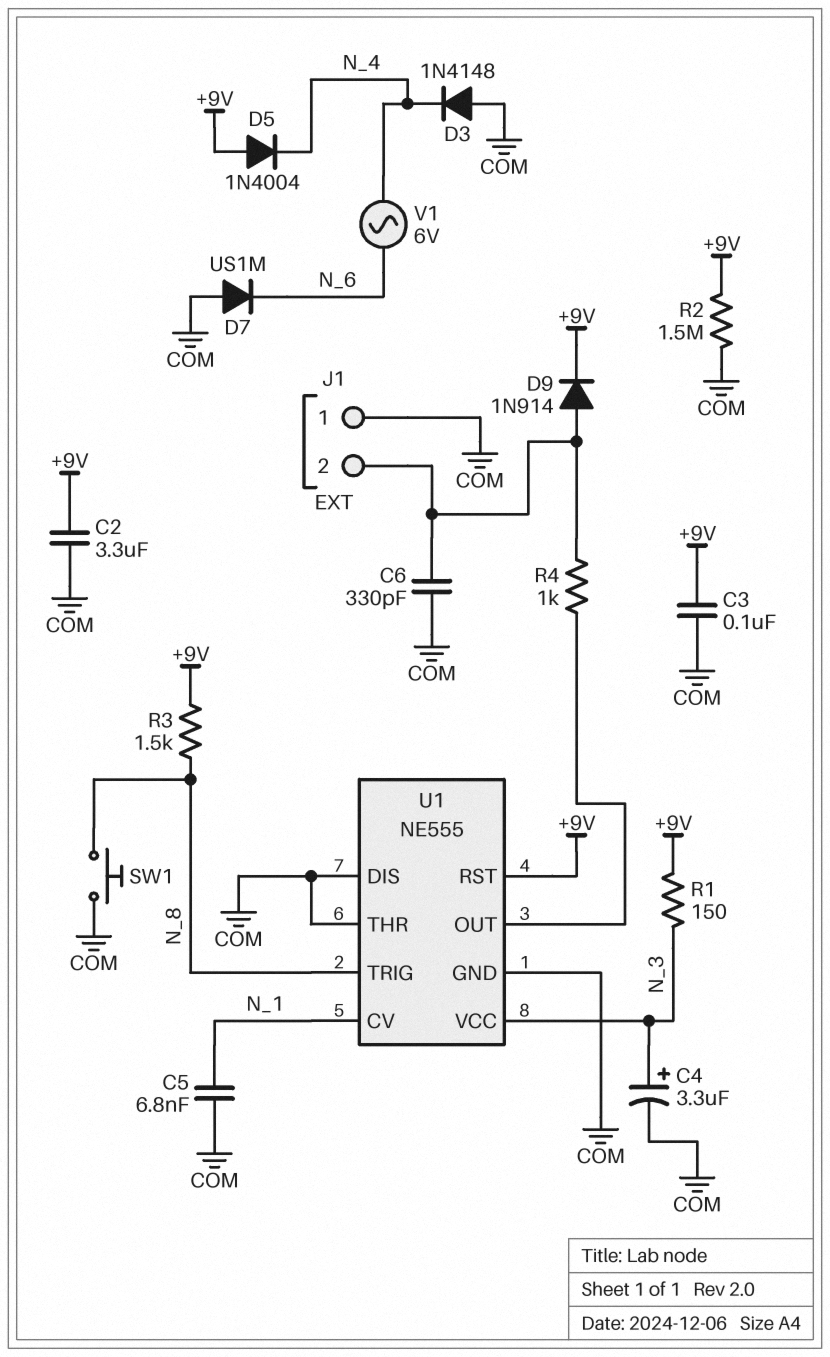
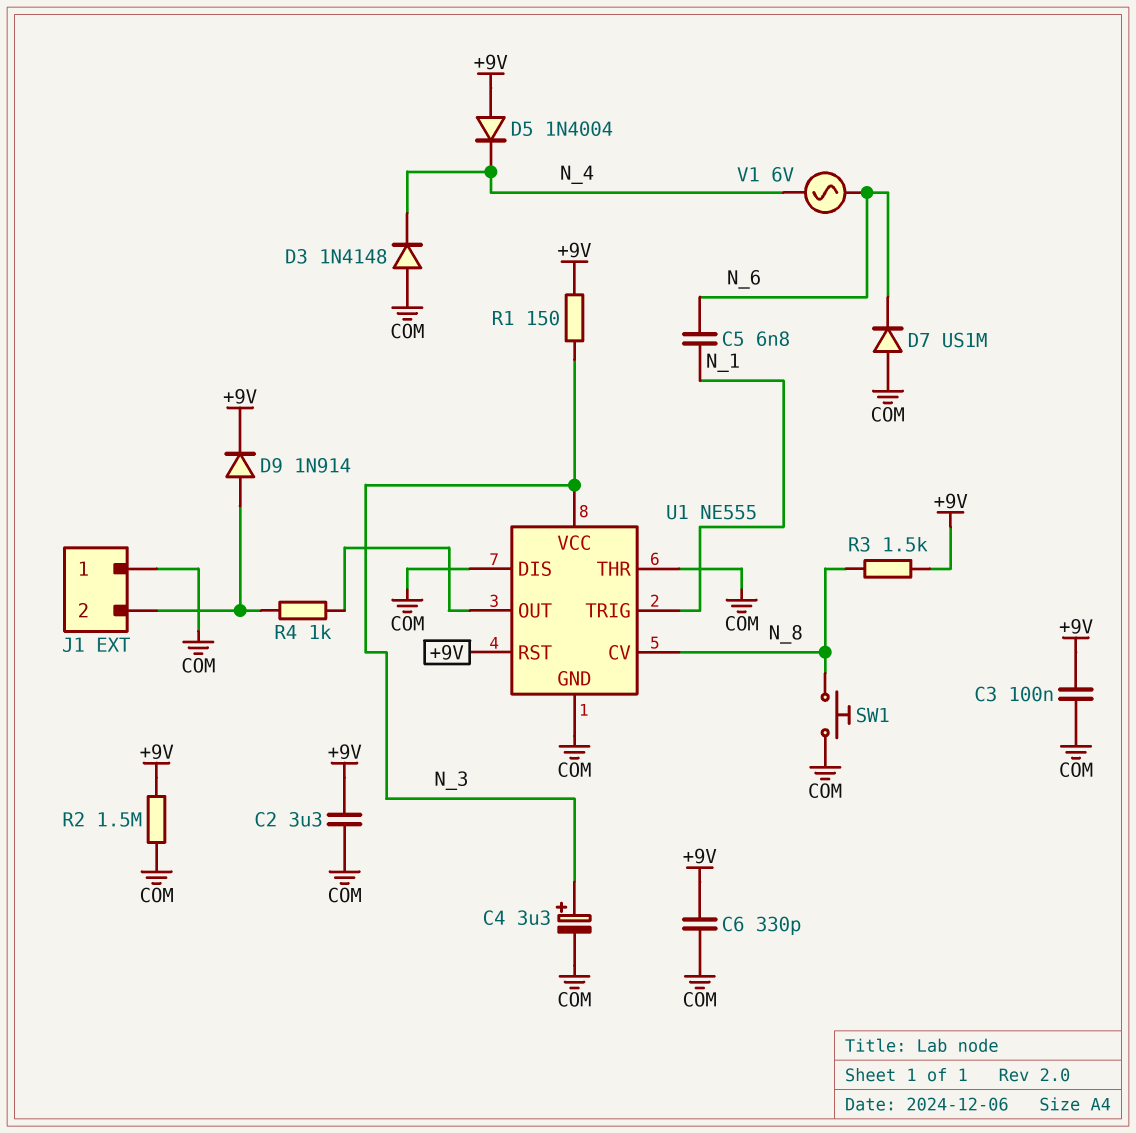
C5: 6.8nF (COM, N_1) -> 6.8nF (N_1, N_6)
C6: 330pF (COM, J1/2) -> 330pF (+9V, COM)
U1 pin CV: N_1 -> N_8
U1 pin TRIG: N_8 -> N_1

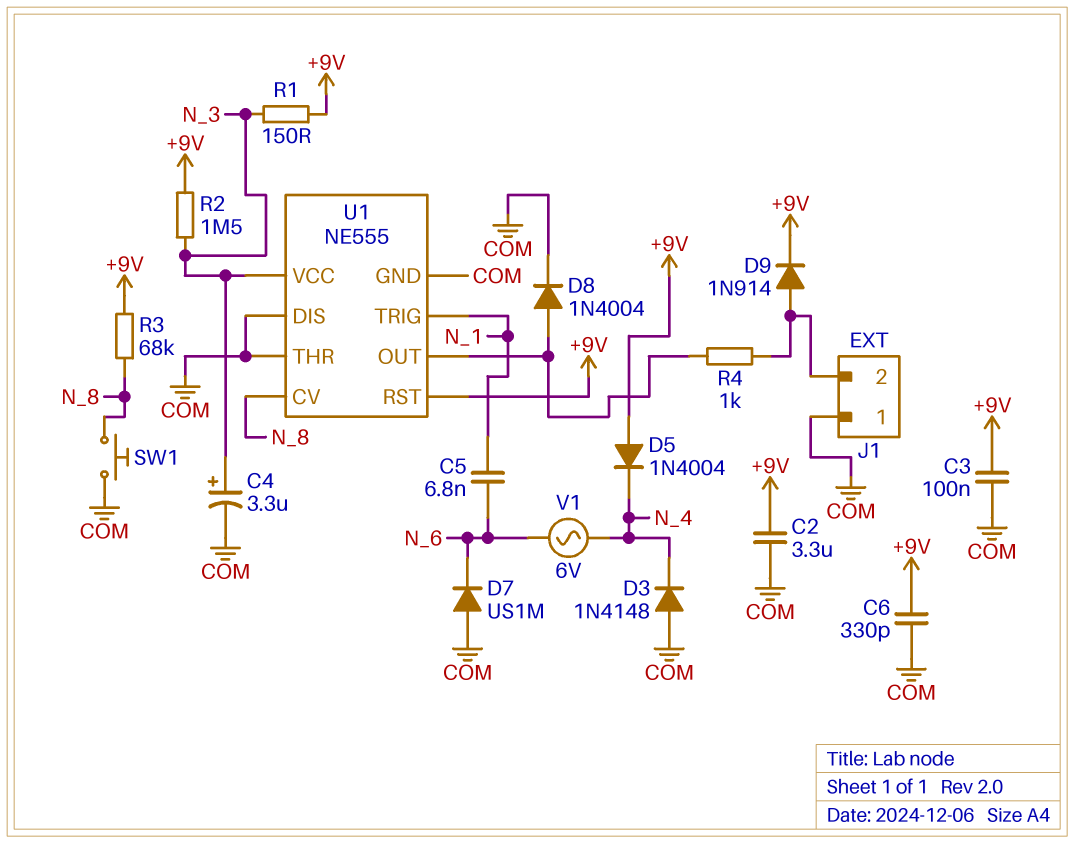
D8: none -> diode 1N4004 (A U1/OUT, K COM)
R2: 1.5M (+9V, COM) -> 1.5M (+9V, N_3)
R3: 1.5k (+9V, N_8) -> 68k (+9V, N_8)

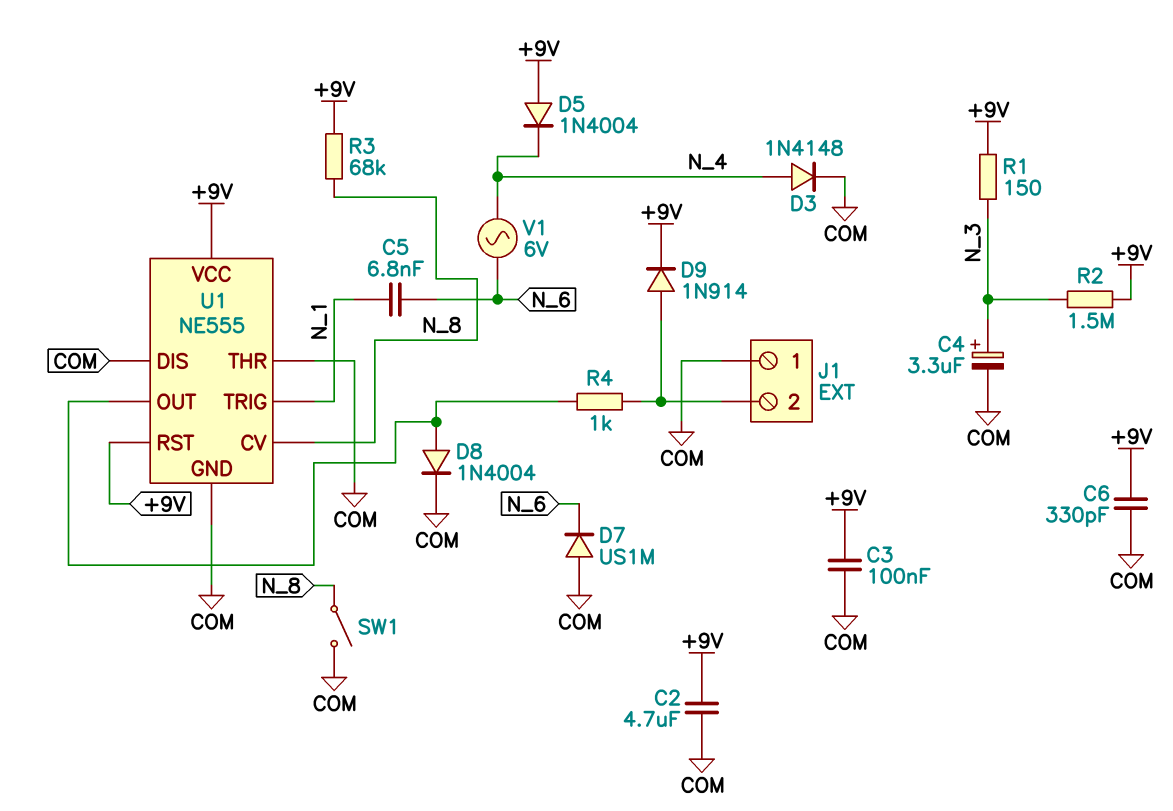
C2: 3.3uF (+9V, COM) -> 4.7uF (+9V, COM)
D3: diode 1N4148 (A COM, K N_4) -> diode 1N4148 (A N_4, K COM)
SW1: button (COM, N_8) -> switch (COM, N_8)
U1 pin VCC: N_3 -> +9V

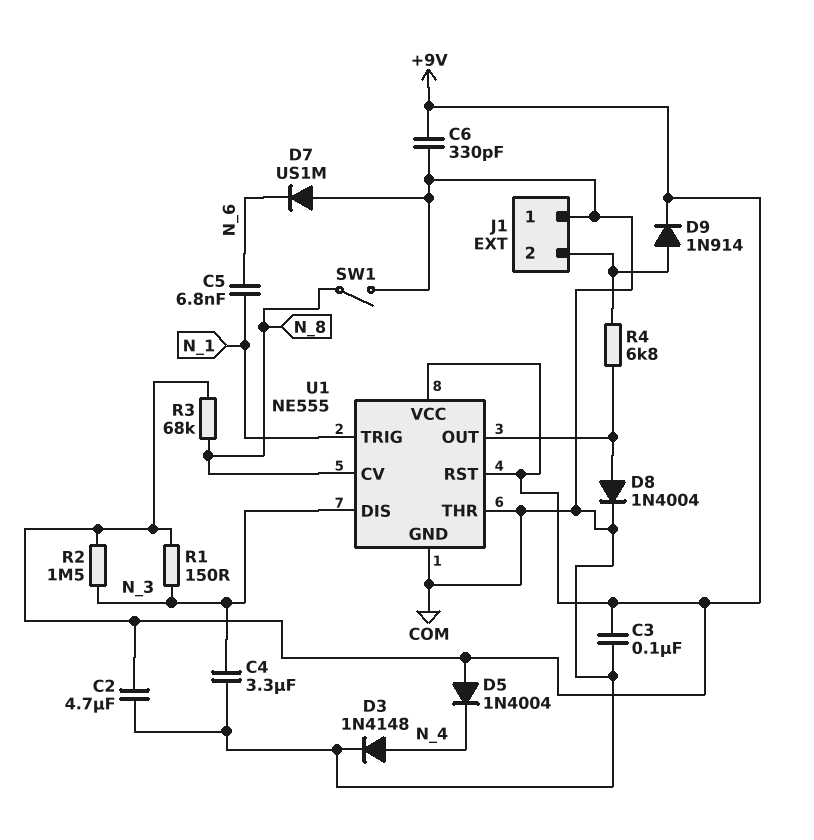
C4: 3.3uF (plus N_3, minus COM) -> 3.3uF (COM, N_3)
R4: 1k (J1/2, U1/OUT) -> 6.8k (J1/2, U1/OUT)
U1 pin DIS: COM -> N_3
V1: AC 6V (N_4, N_6) -> none

